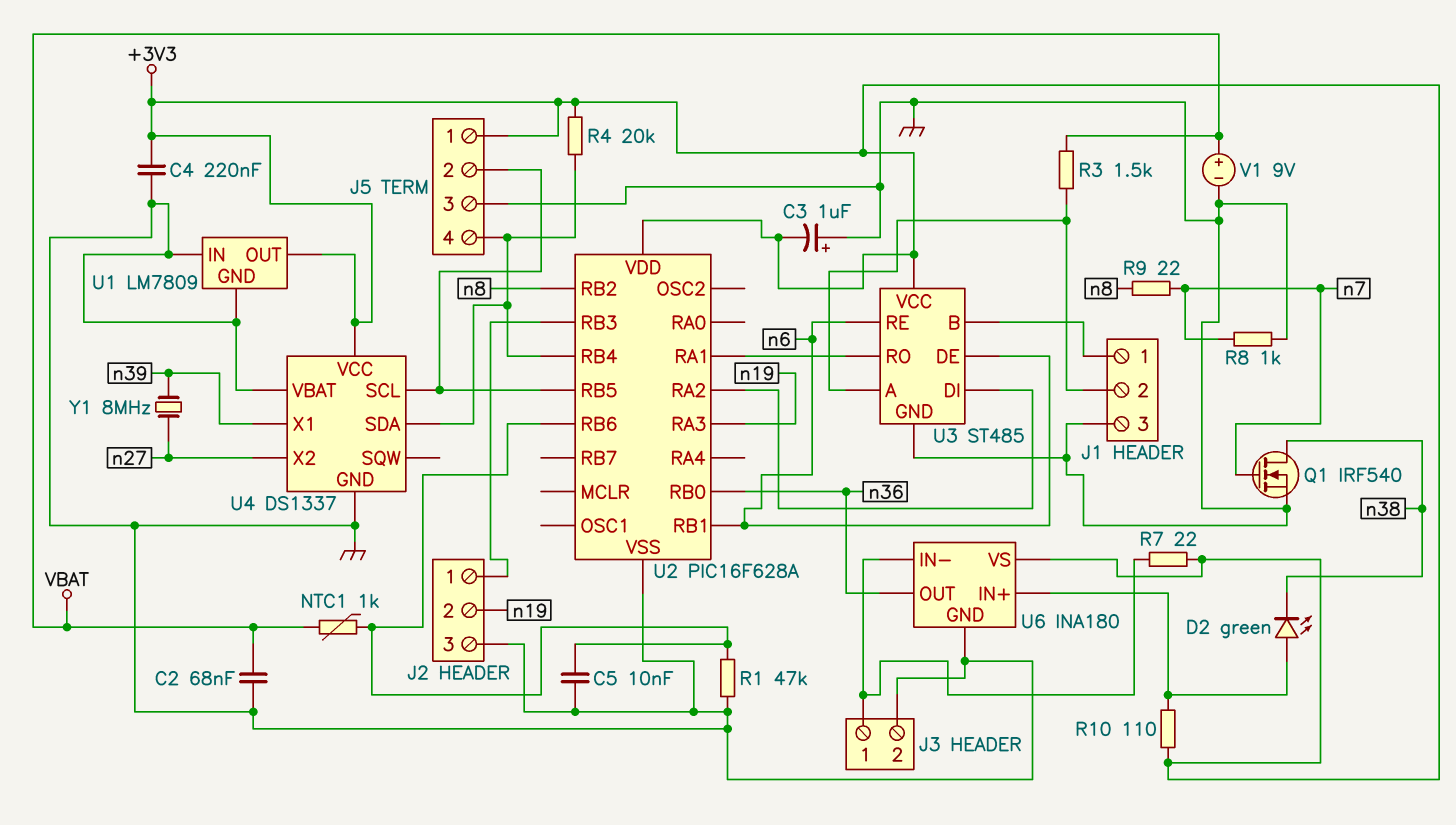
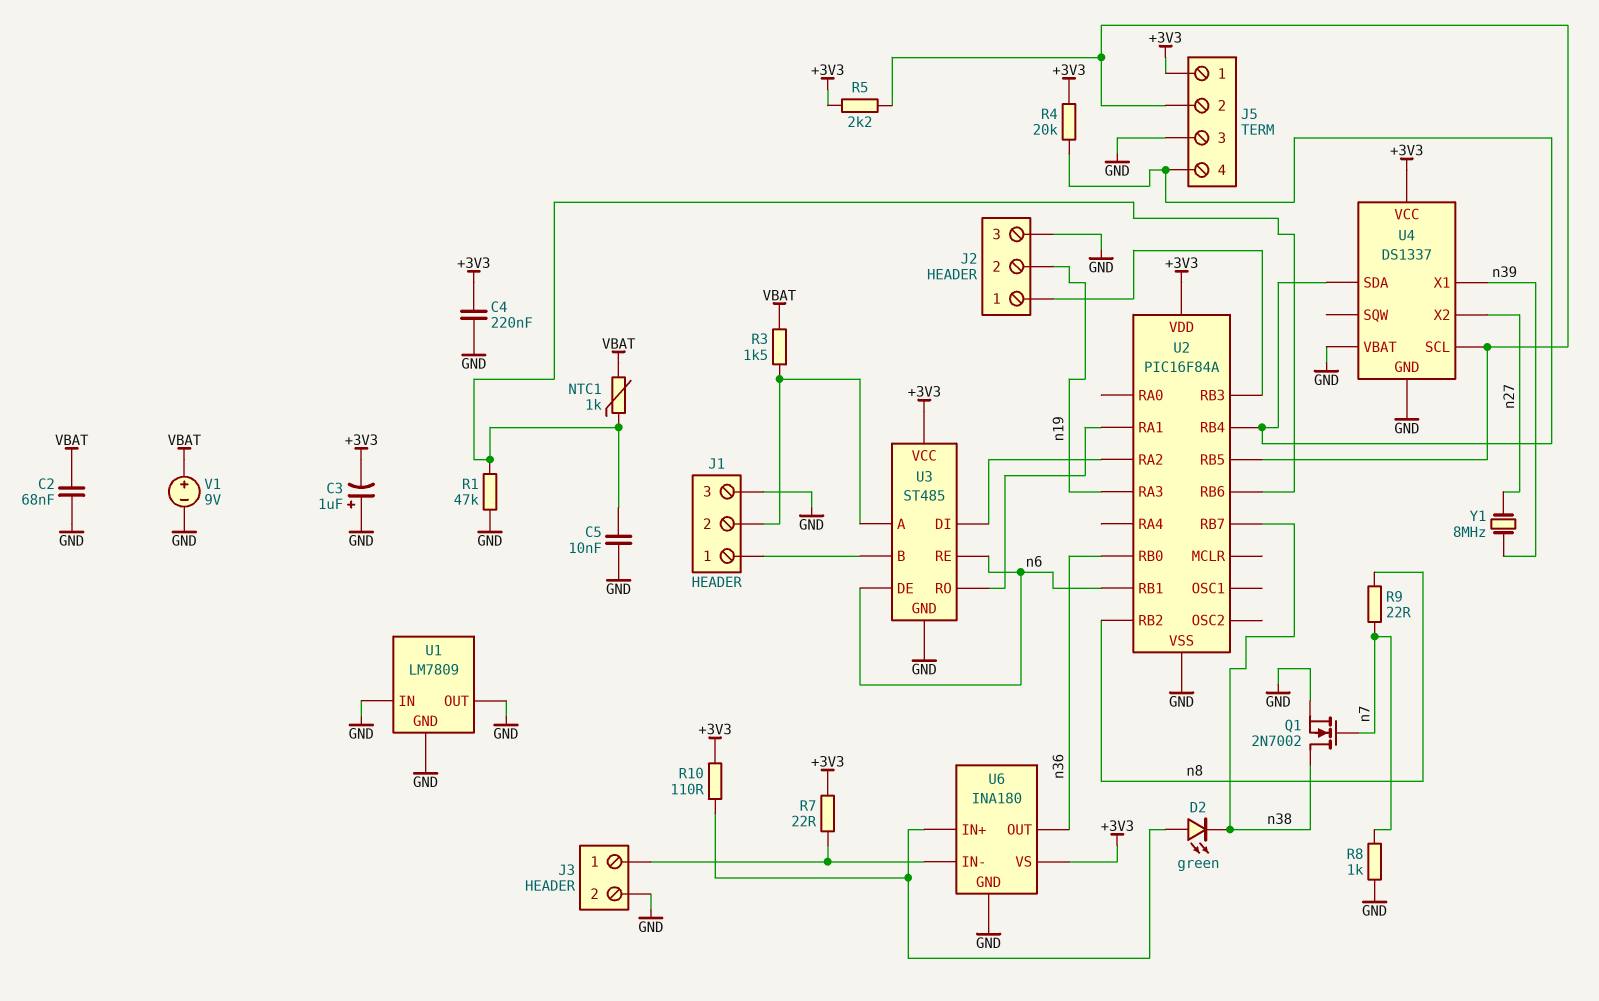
Q1: NMOS IRF540 (G n7, D n38, S GND) -> NMOS 2N7002 (G n7, D n38, S GND)
R5: none -> 2.2k (+3V3, J5/2)
U1 pin OUT: +3V3 -> GND
U2: PIC16F628A -> PIC16F84A
U2 pin RB7: none -> n38

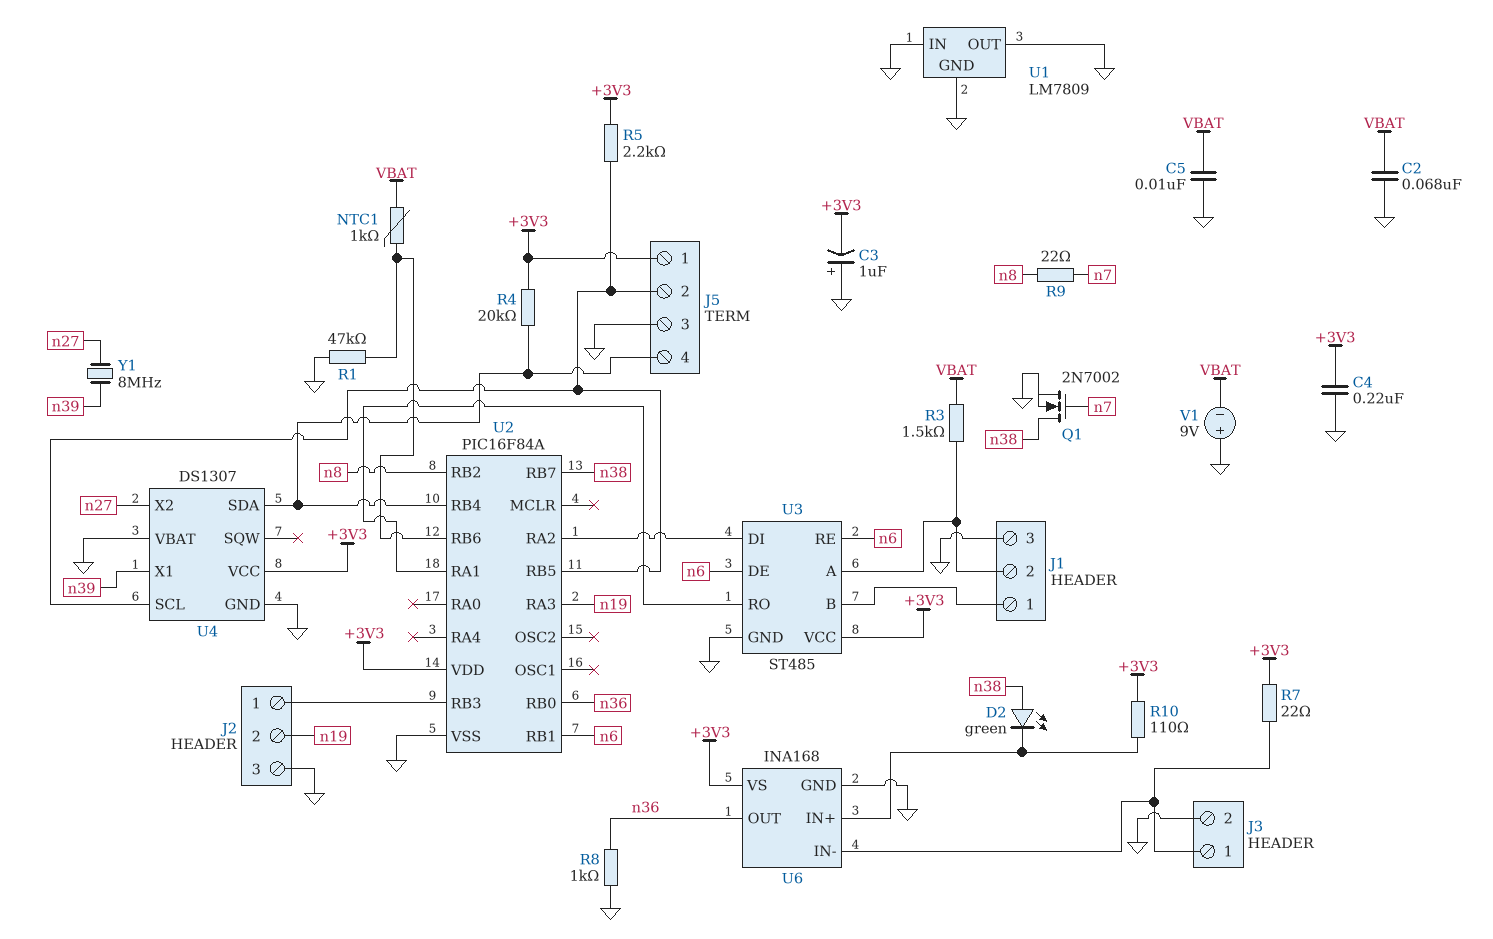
C5: 10nF (GND, U2/RB6) -> 10nF (GND, VBAT)
D2: LED green (A U6/IN+, K n38) -> LED green (A n38, K U6/IN+)
R8: 1k (GND, n7) -> 1k (GND, n36)
U4: DS1337 -> DS1307
U6: INA180 -> INA168
V1: 9V (plus VBAT, minus GND) -> 9V (plus GND, minus VBAT)

